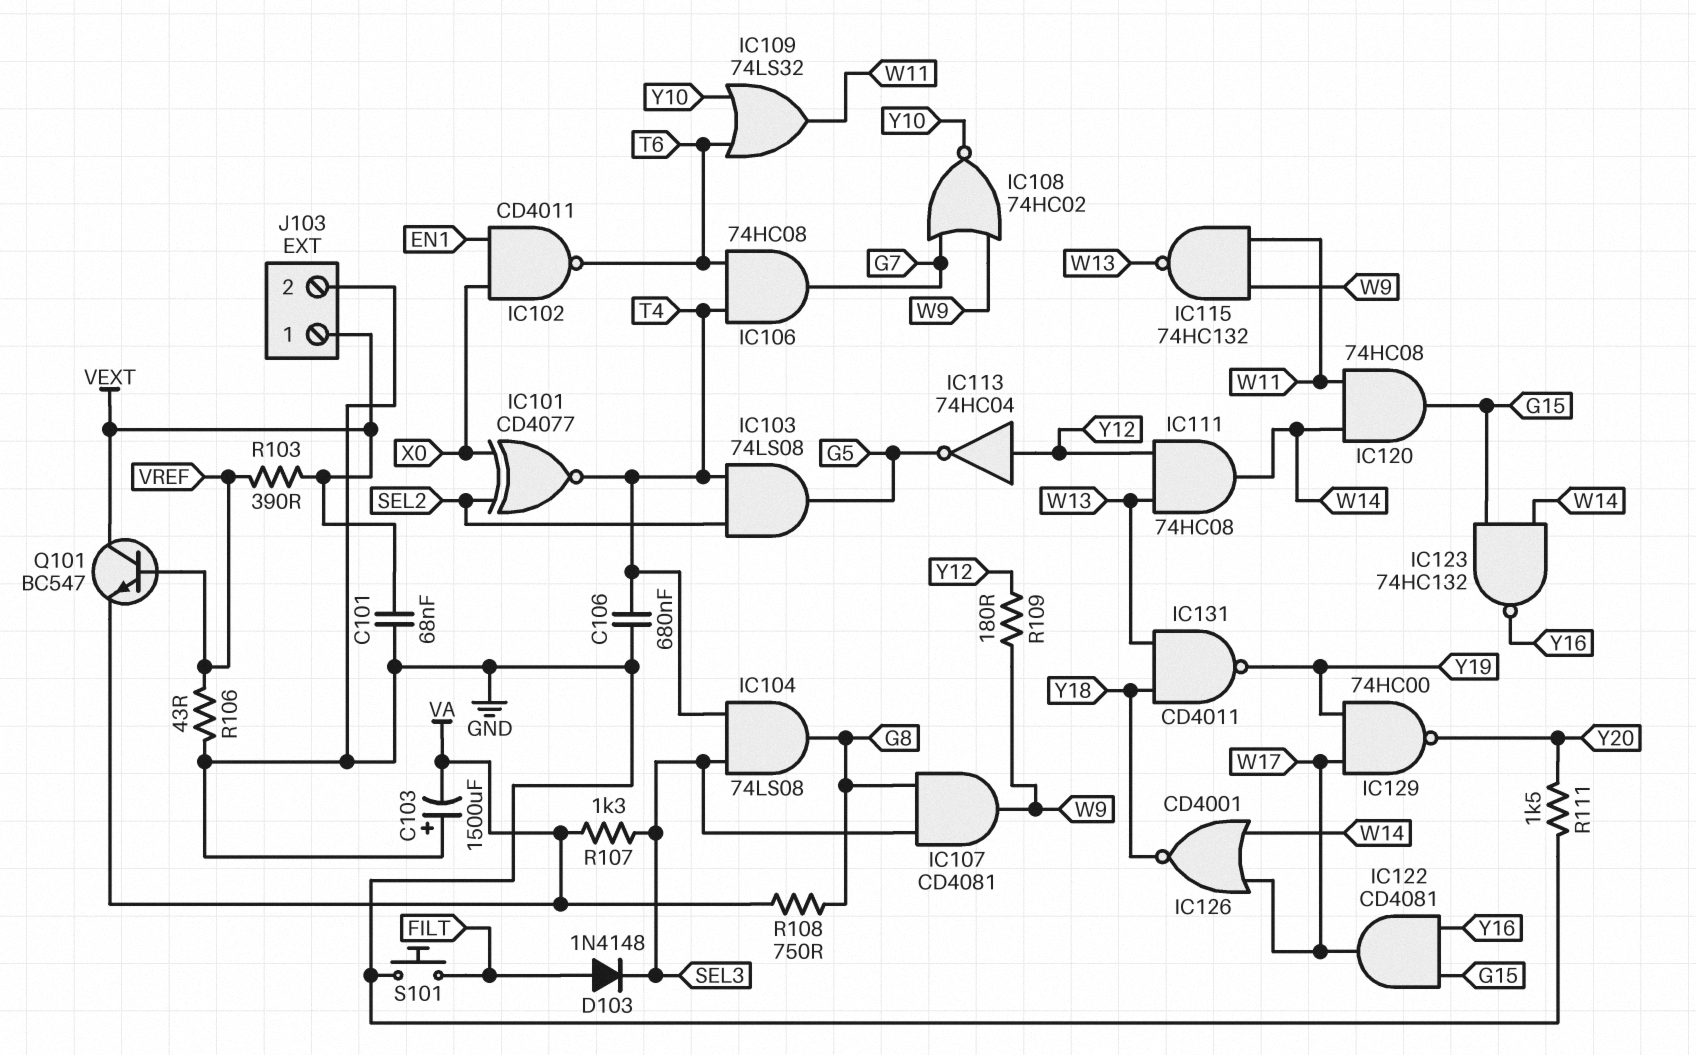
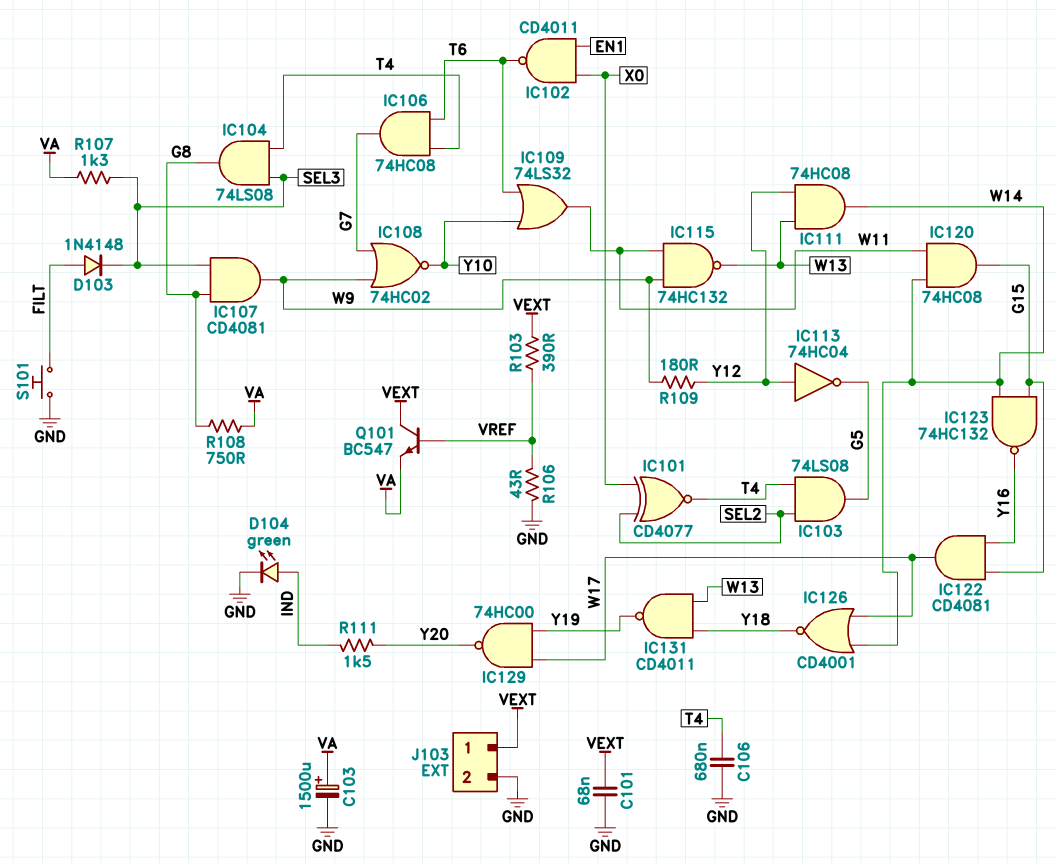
C103: 1500uF (plus GND, minus VA) -> 1500uF (plus VA, minus GND)
D104: none -> LED green (A IND, K GND)
R111: 1.5k (GND, Y20) -> 1.5k (IND, Y20)

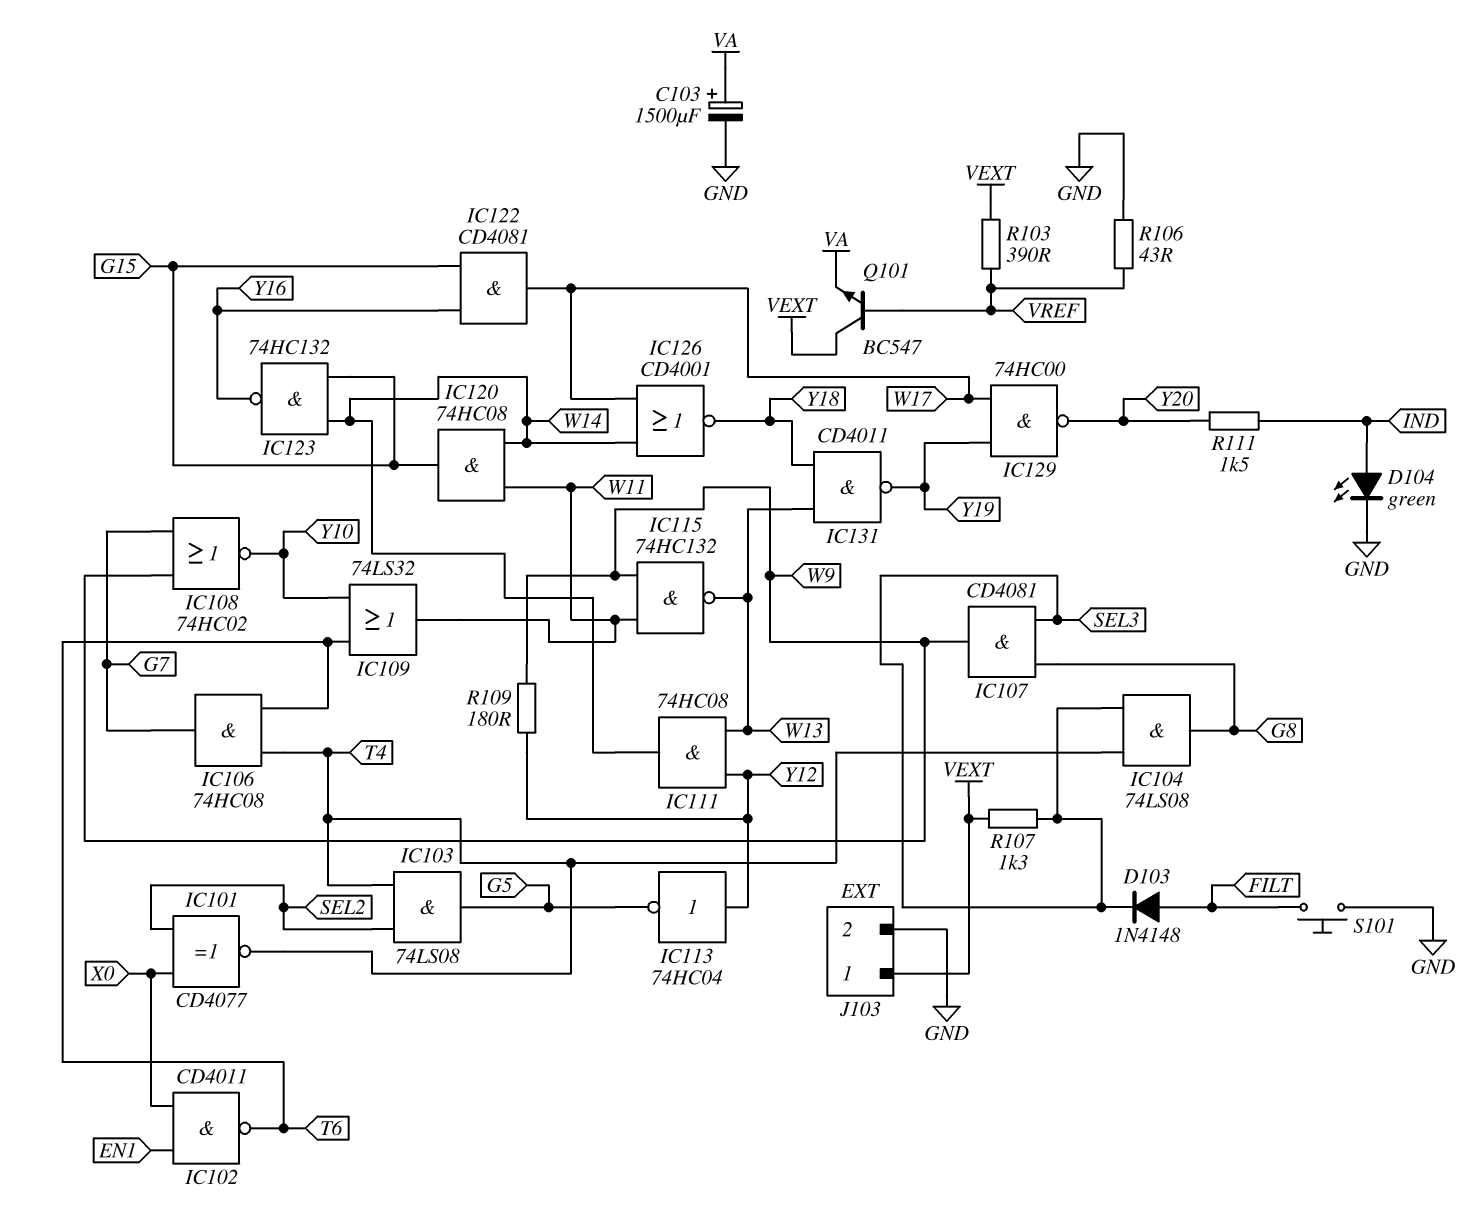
C101: 68nF (GND, VEXT) -> none
C106: 680nF (GND, T4) -> none
R107: 1.3k (SEL3, VA) -> 1.3k (SEL3, VEXT)
R108: 750 (G8, VA) -> none

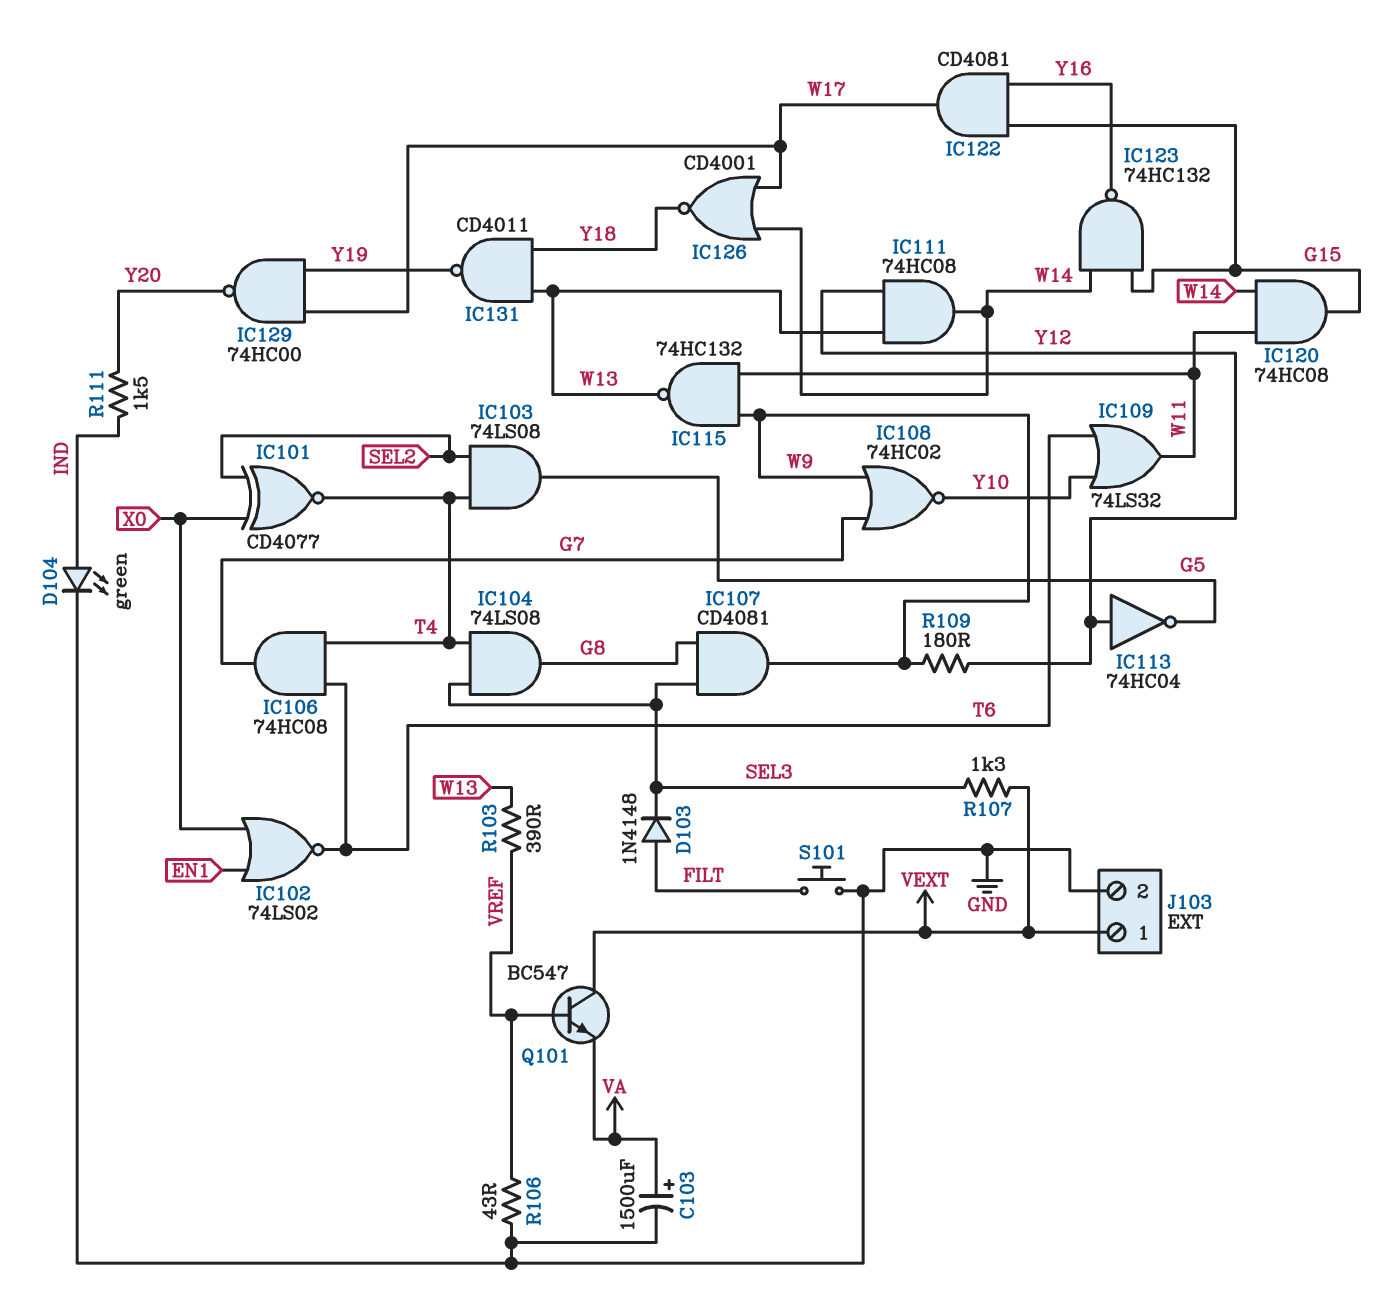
IC102: NAND CD4011 (in EN1, in X0, out T6) -> NOR 74LS02 (in EN1, in X0, out T6)
R103: 390 (VEXT, VREF) -> 390 (VREF, W13)

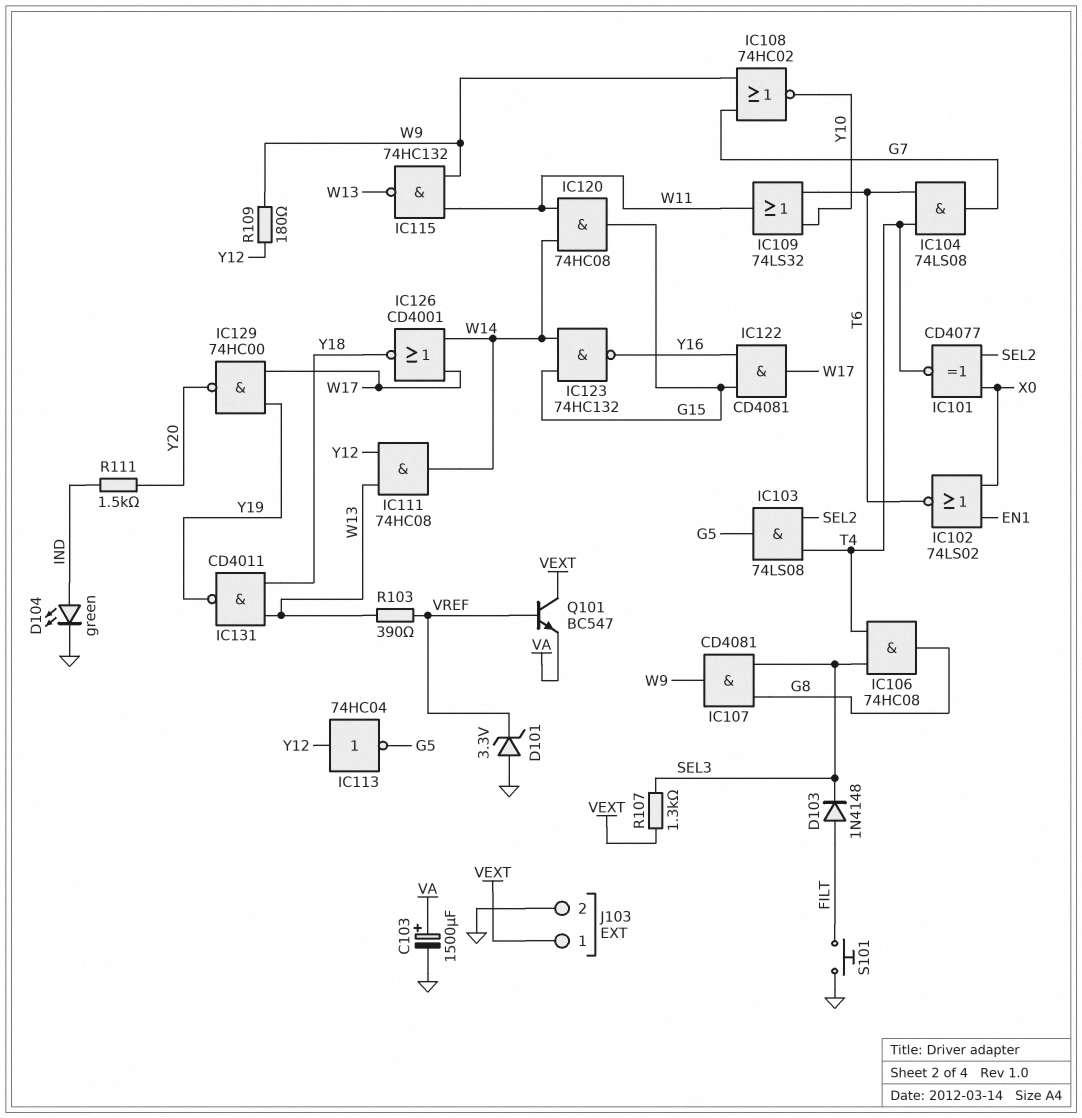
D101: none -> zener 3.3V (A GND, K VREF)
IC104: AND 74LS08 (in SEL3, in T4, out G8) -> AND 74LS08 (in T4, in T6, out G7)
IC106: AND 74HC08 (in T4, in T6, out G7) -> AND 74HC08 (in SEL3, in T4, out G8)
R106: 43 (GND, VREF) -> none

